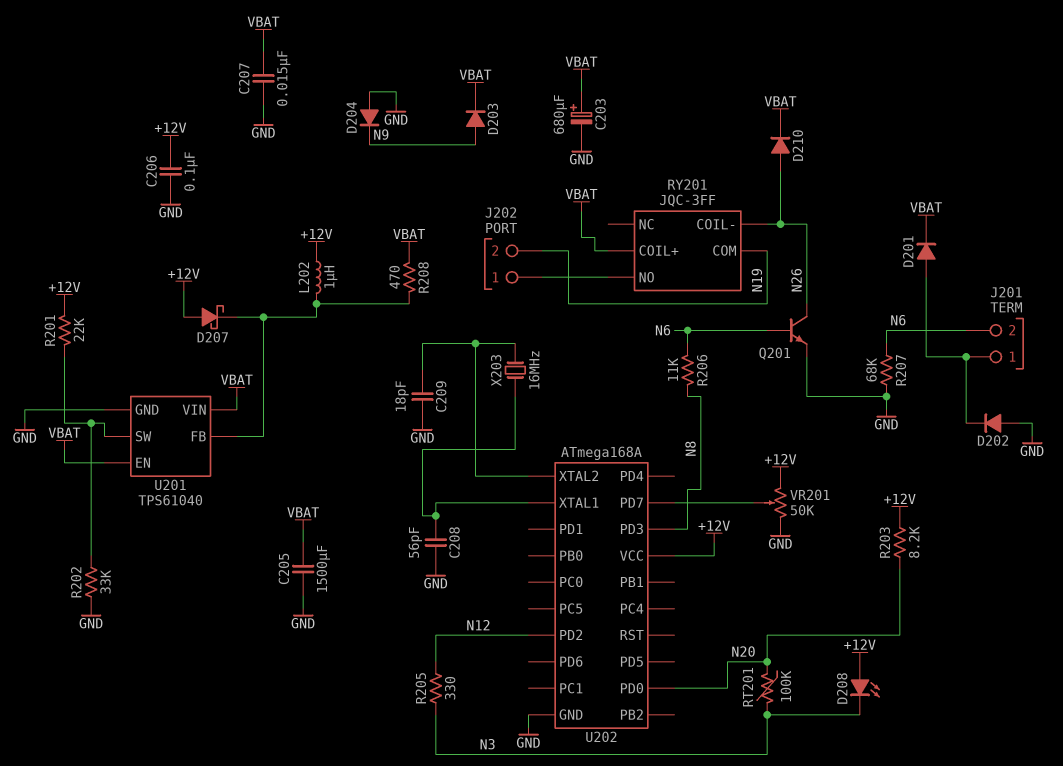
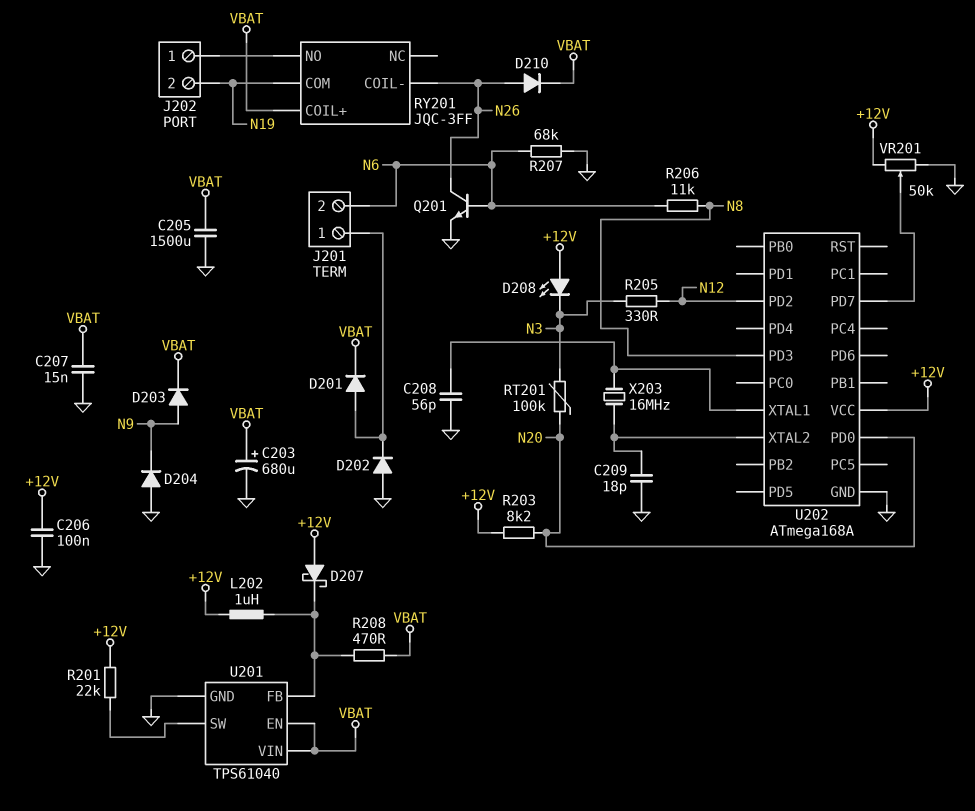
R202: 33k (GND, U201/SW) -> none

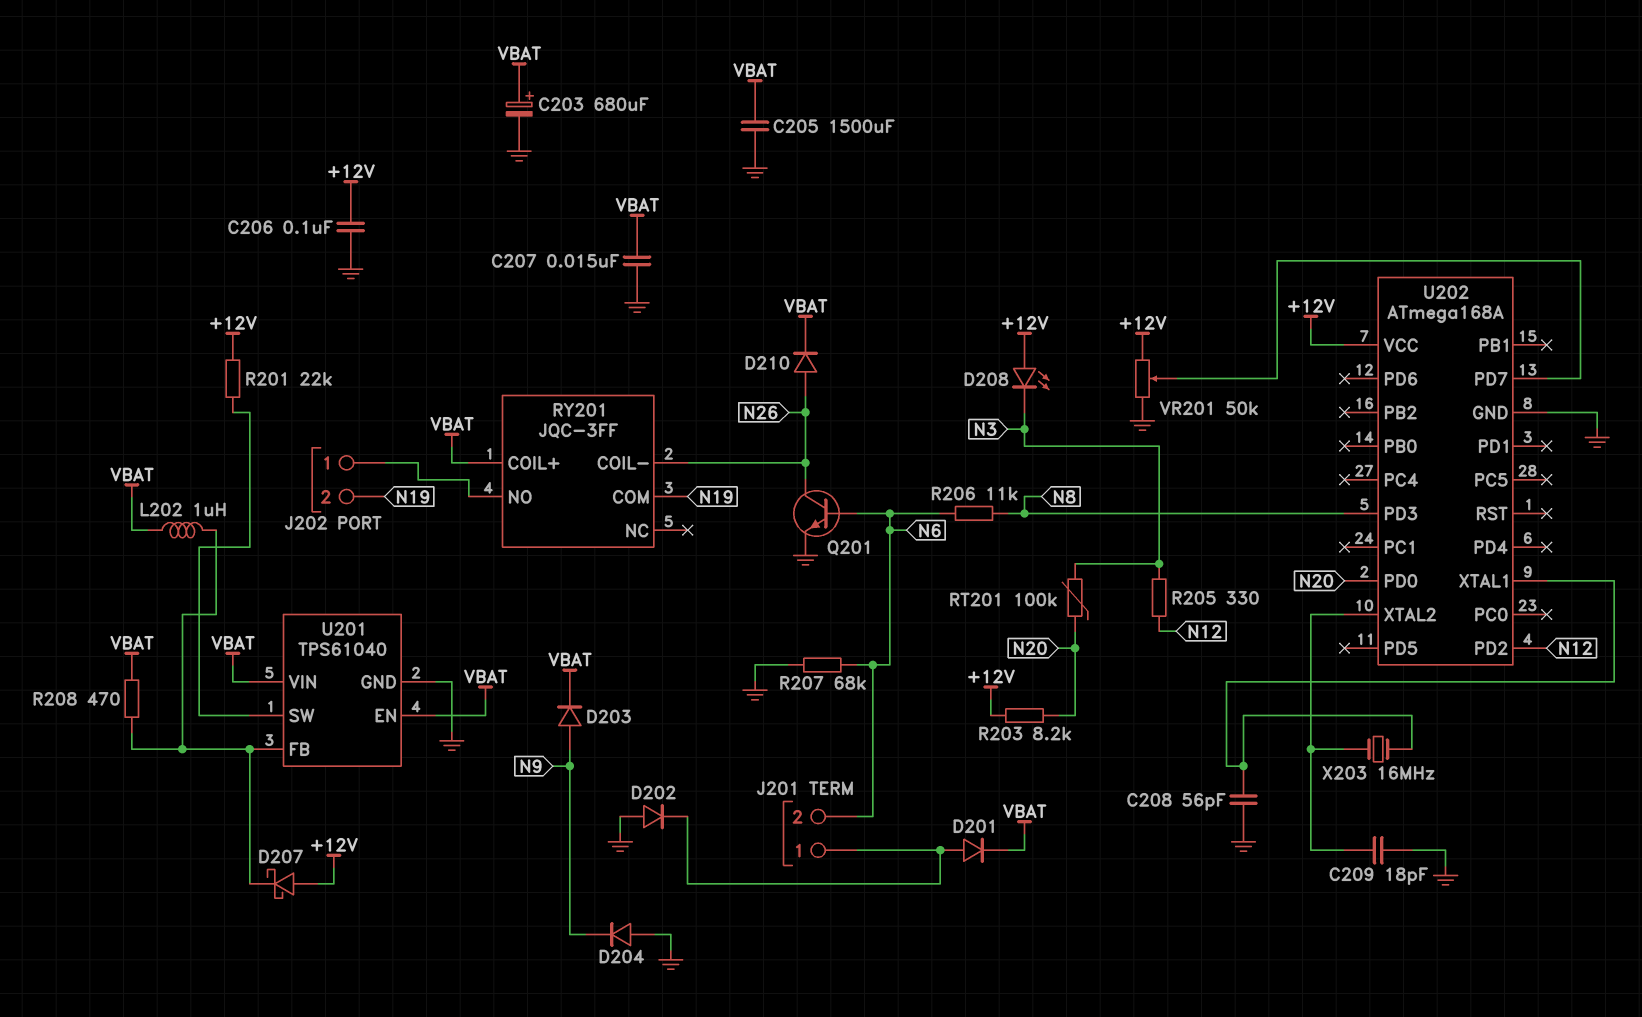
L202: 1uH (+12V, U201/FB) -> 1uH (U201/FB, VBAT)

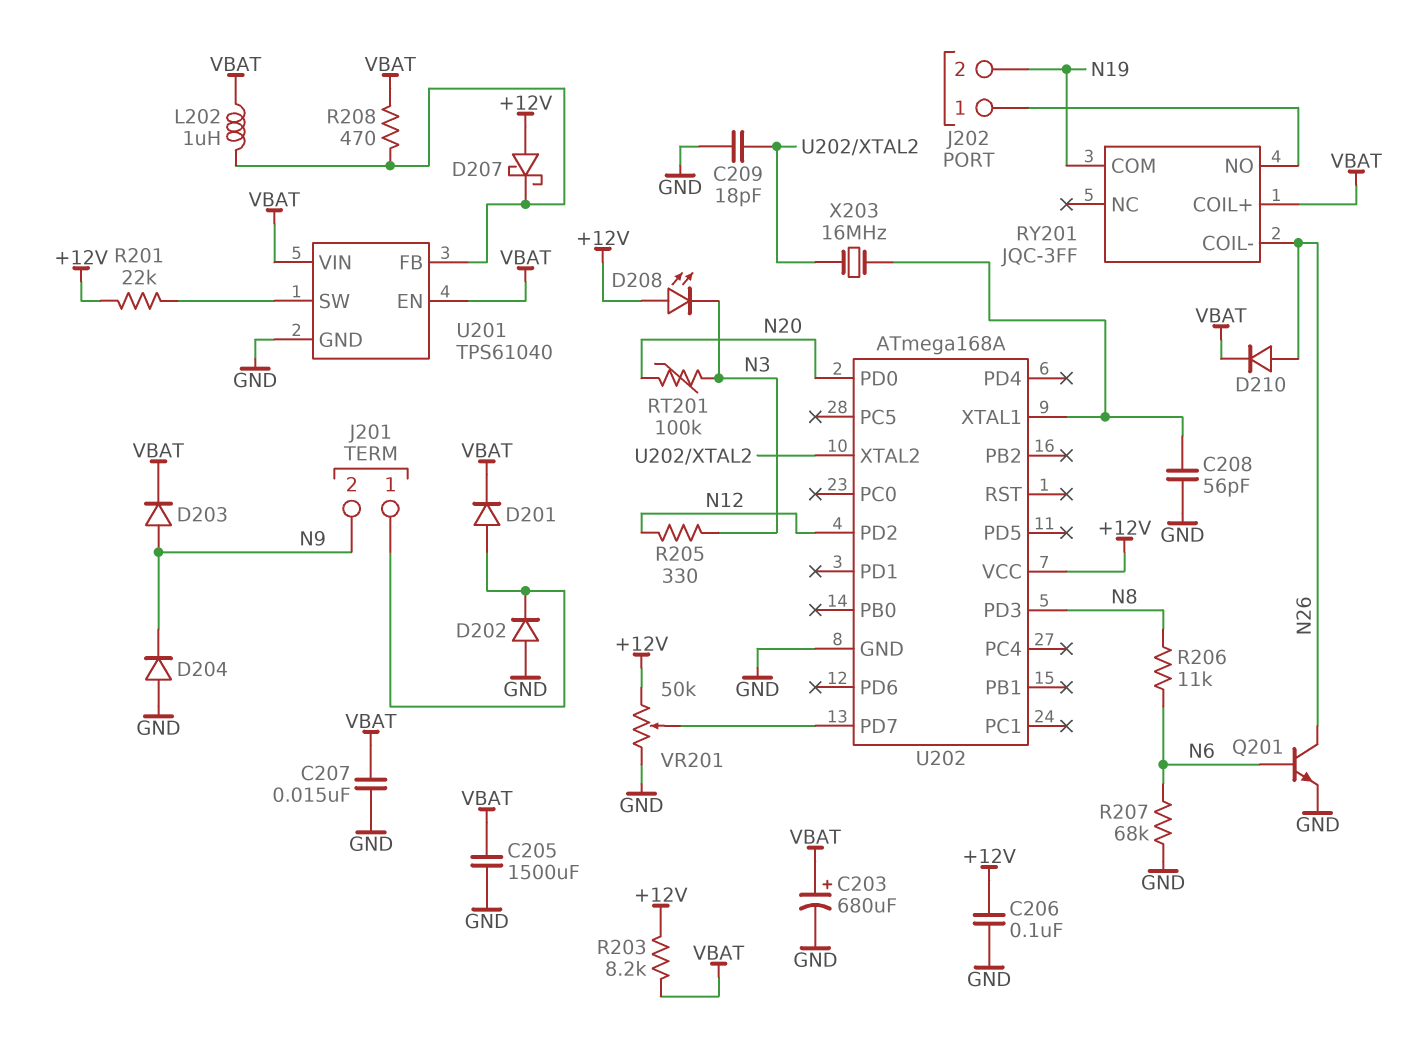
J201 pin 2: N6 -> N9
R203: 8.2k (+12V, N20) -> 8.2k (+12V, VBAT)

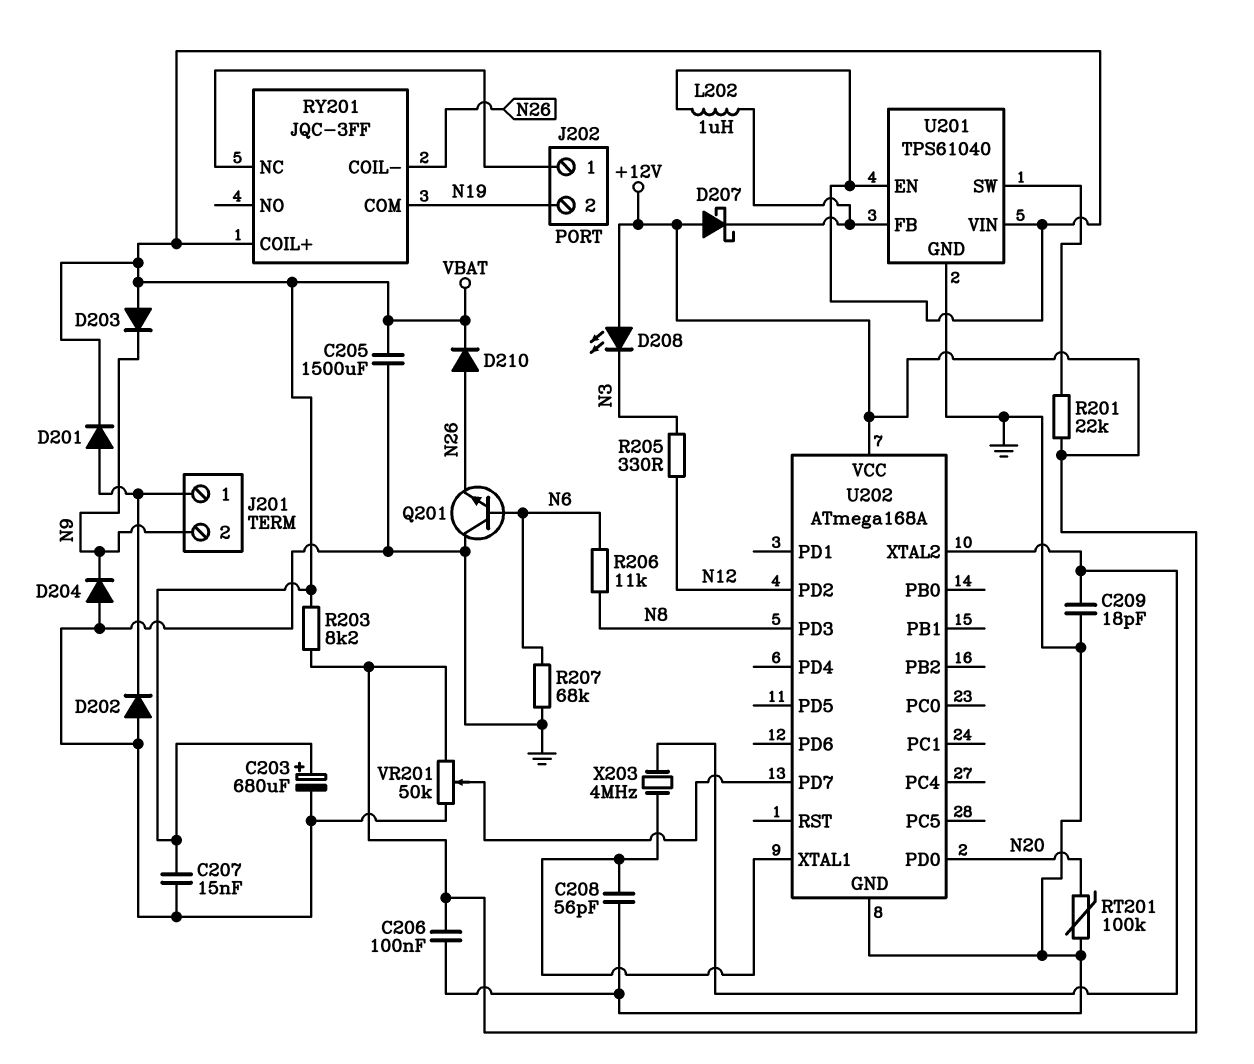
D203: diode (A N9, K VBAT) -> diode (A VBAT, K N9)
Q201: NPN (B N6, C N26, E GND) -> NPN (B N6, C GND, E N26)
R208: 470 (U201/FB, VBAT) -> none
RT201: 100k (N3, N20) -> 100k (GND, N20)
RY201 pin NC: none -> J202/1
RY201 pin NO: J202/1 -> none
X203: 16MHz (U202/XTAL1, U202/XTAL2) -> 4MHz (U202/XTAL1, U202/XTAL2)

